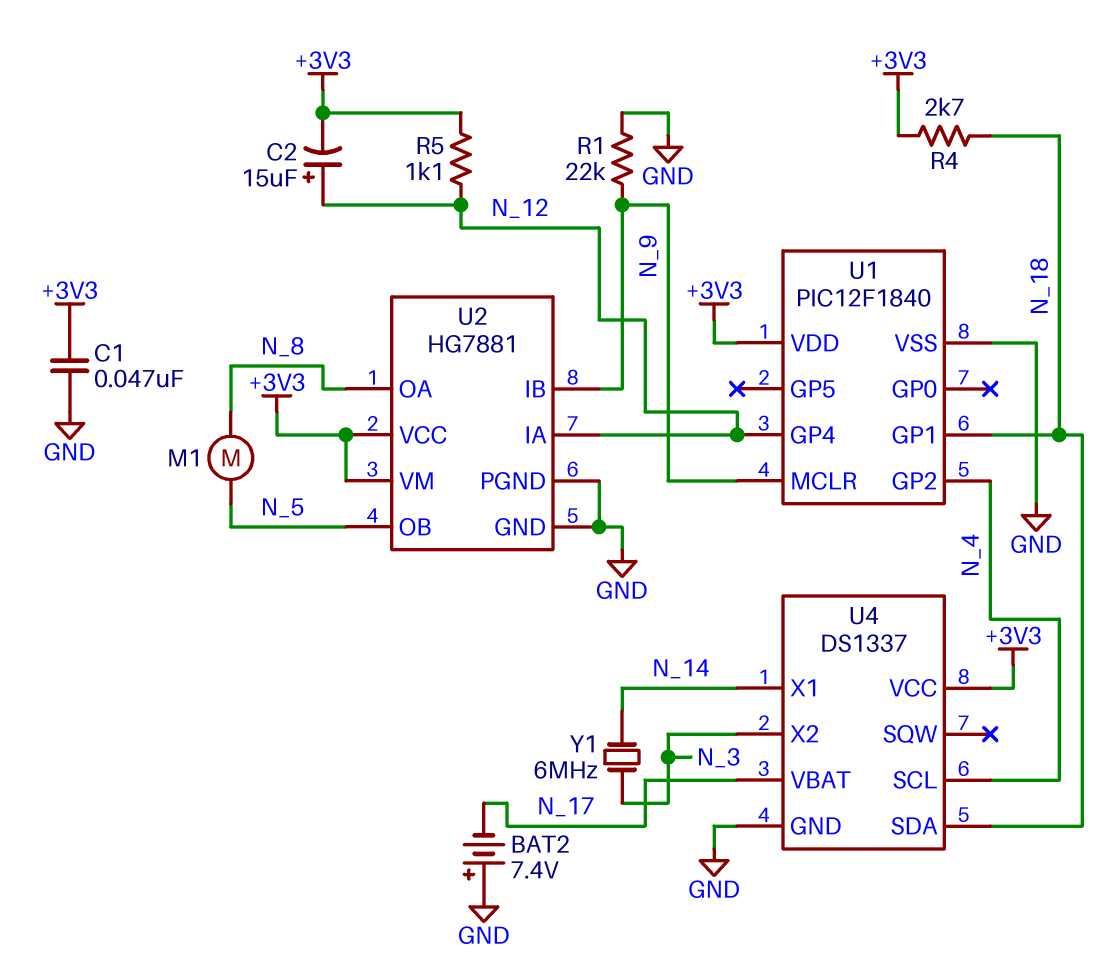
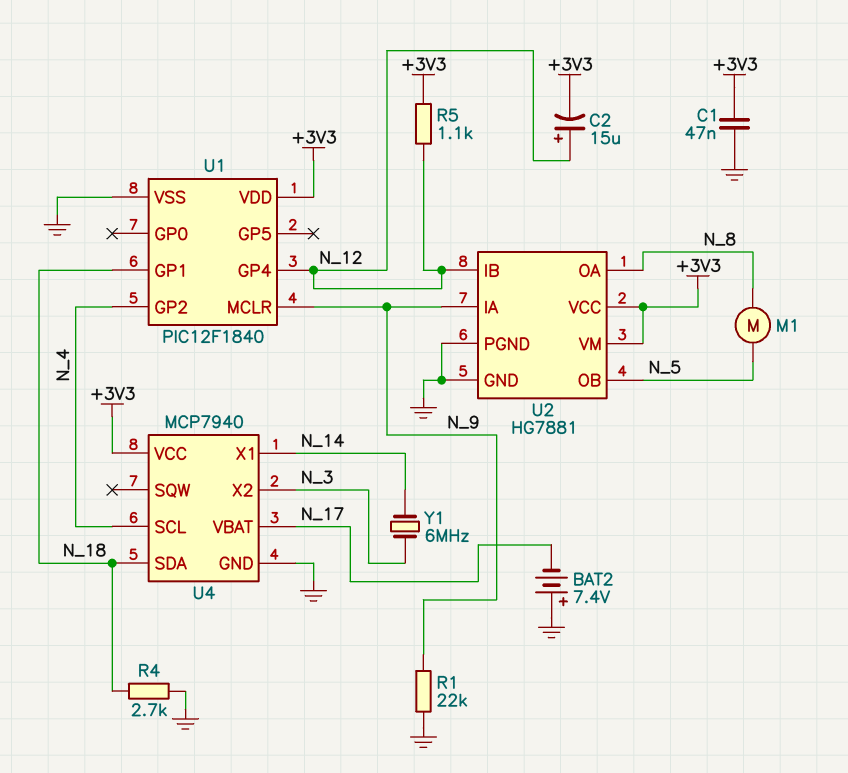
R4: 2.7k (+3V3, N_18) -> 2.7k (GND, N_18)
U2 pin IA: N_12 -> N_9
U2 pin IB: N_9 -> N_12
U4: DS1337 -> MCP7940

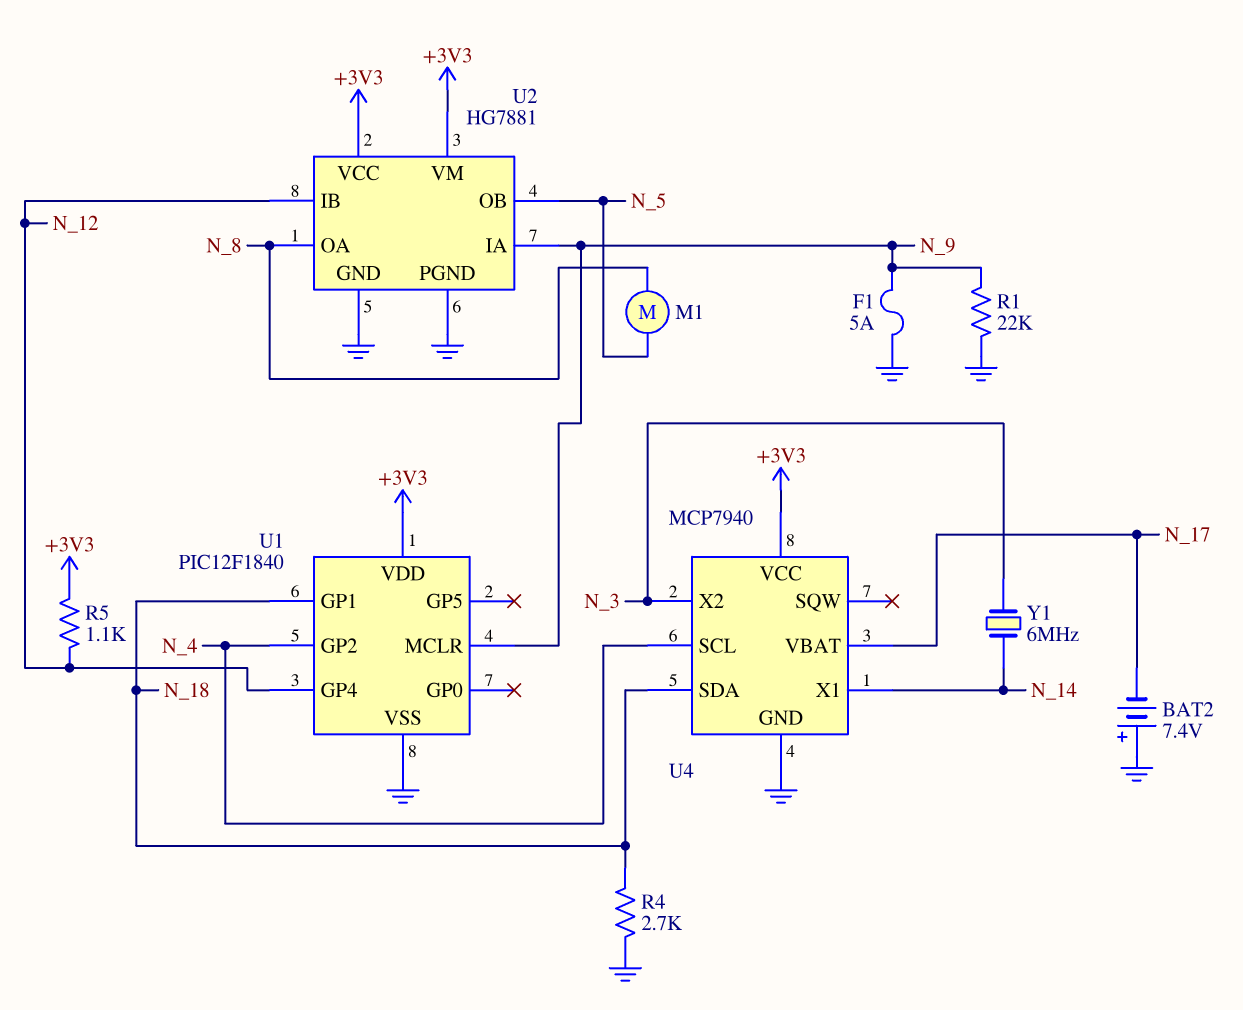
C1: 47nF (+3V3, GND) -> none
C2: 15uF (plus N_12, minus +3V3) -> none
F1: none -> 5A (GND, N_9)

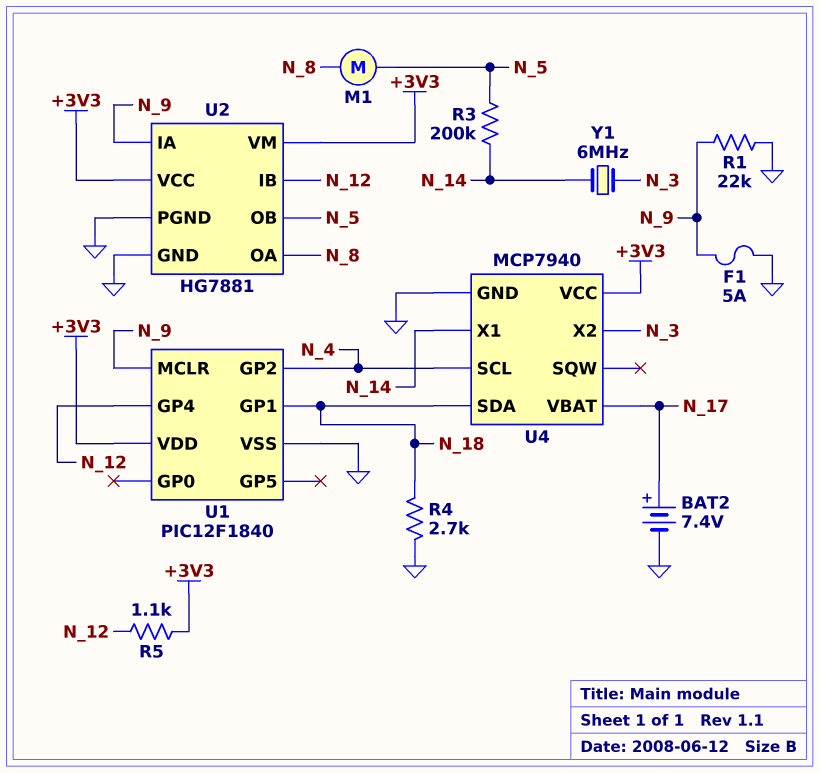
BAT2: 7.4V (plus GND, minus N_17) -> 7.4V (plus N_17, minus GND)
R3: none -> 200k (N_5, N_14)

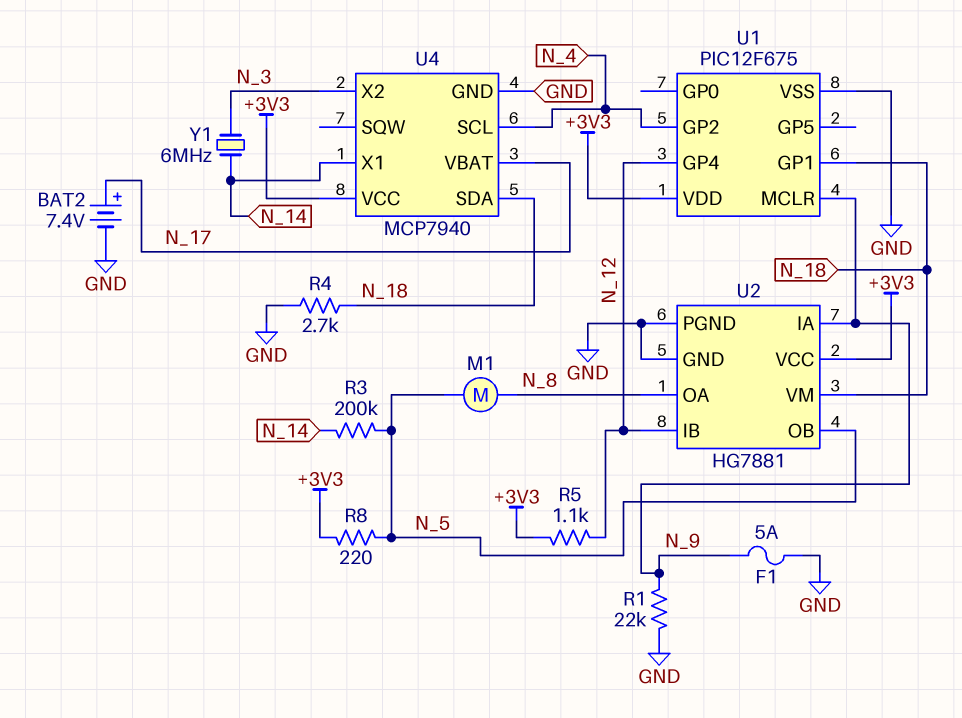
R8: none -> 220 (+3V3, N_5)
U1: PIC12F1840 -> PIC12F675
U2 pin VM: +3V3 -> N_18

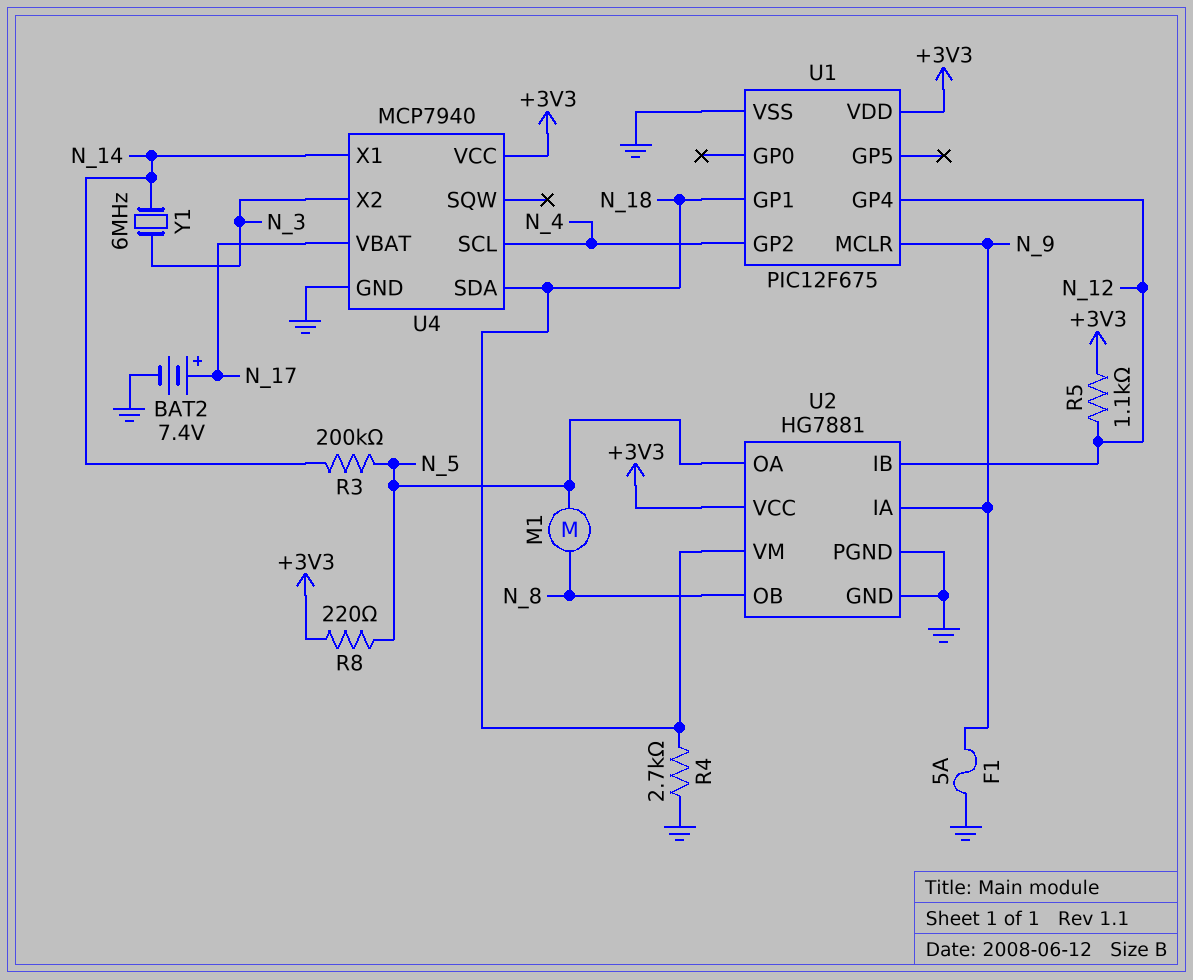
R1: 22k (GND, N_9) -> none
U2 pin OA: N_8 -> N_5
U2 pin OB: N_5 -> N_8

